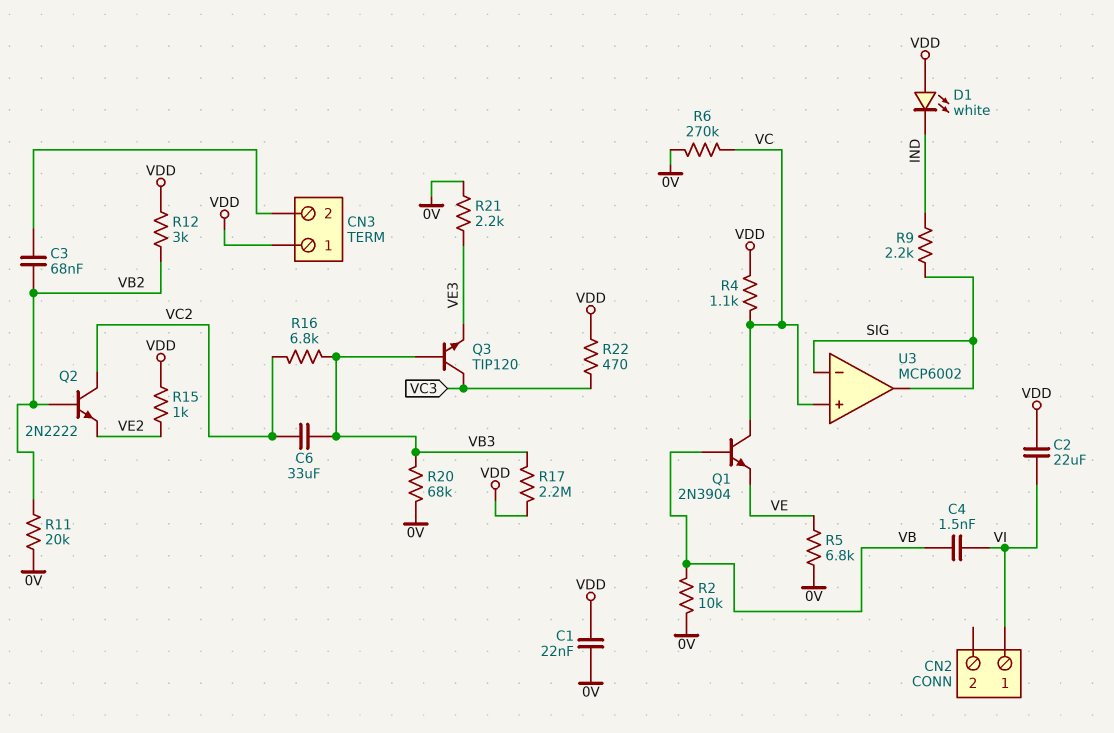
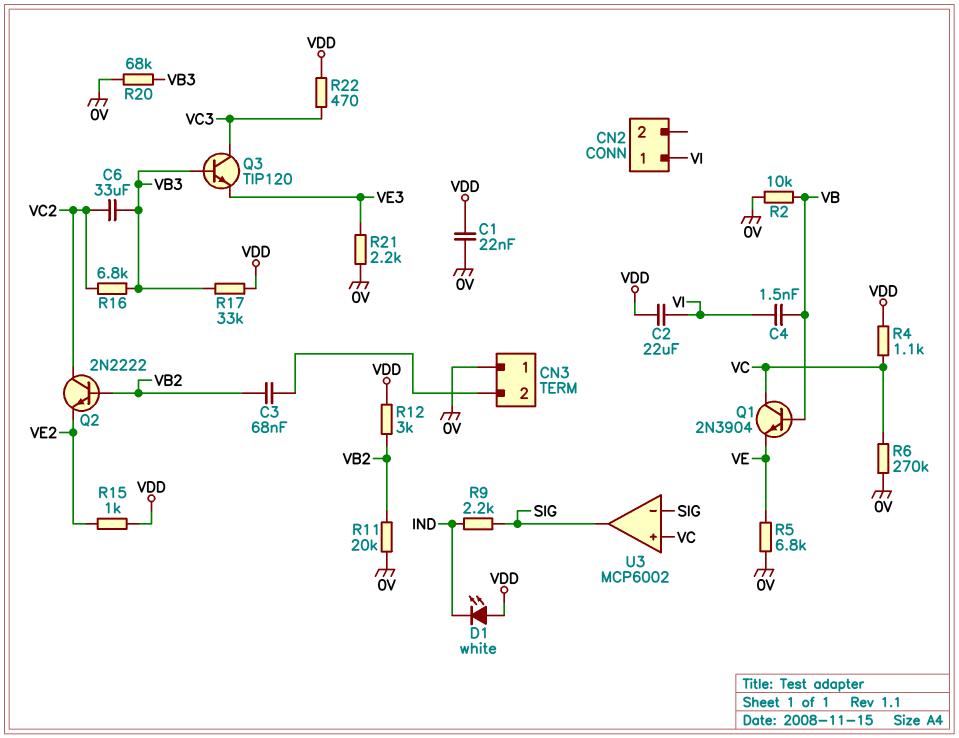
CN3 pin 1: VDD -> 0V
R17: 2.2M (VB3, VDD) -> 33k (VB3, VDD)

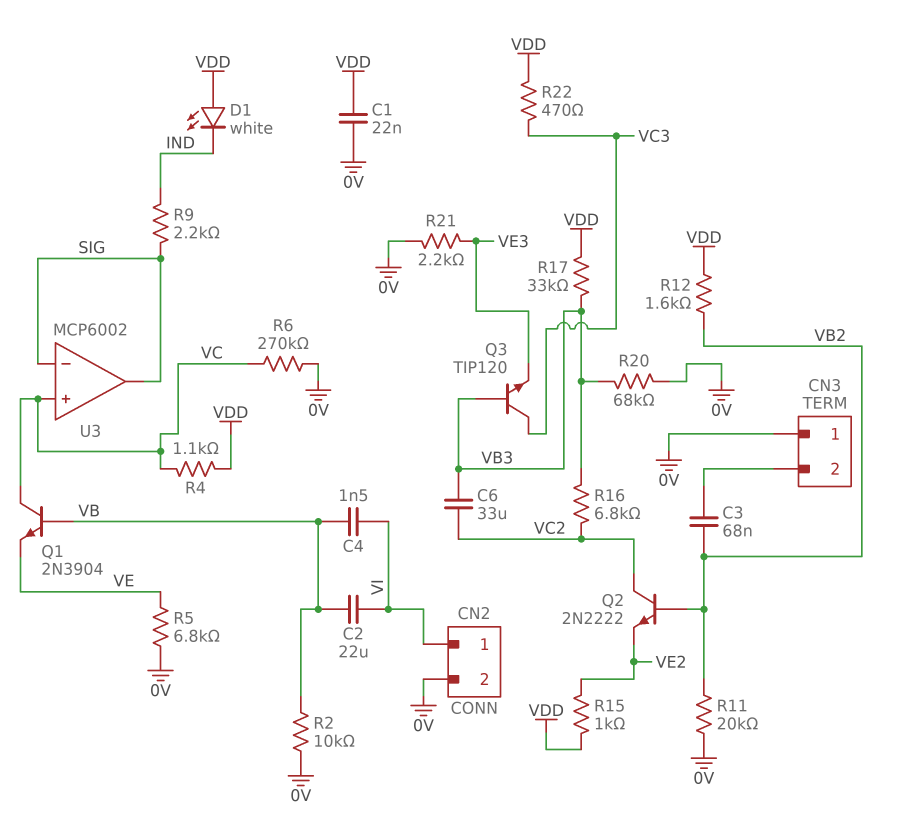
C2: 22uF (VDD, VI) -> 22uF (VB, VI)
CN2 pin 2: none -> 0V
R12: 3k (VB2, VDD) -> 1.6k (VB2, VDD)

